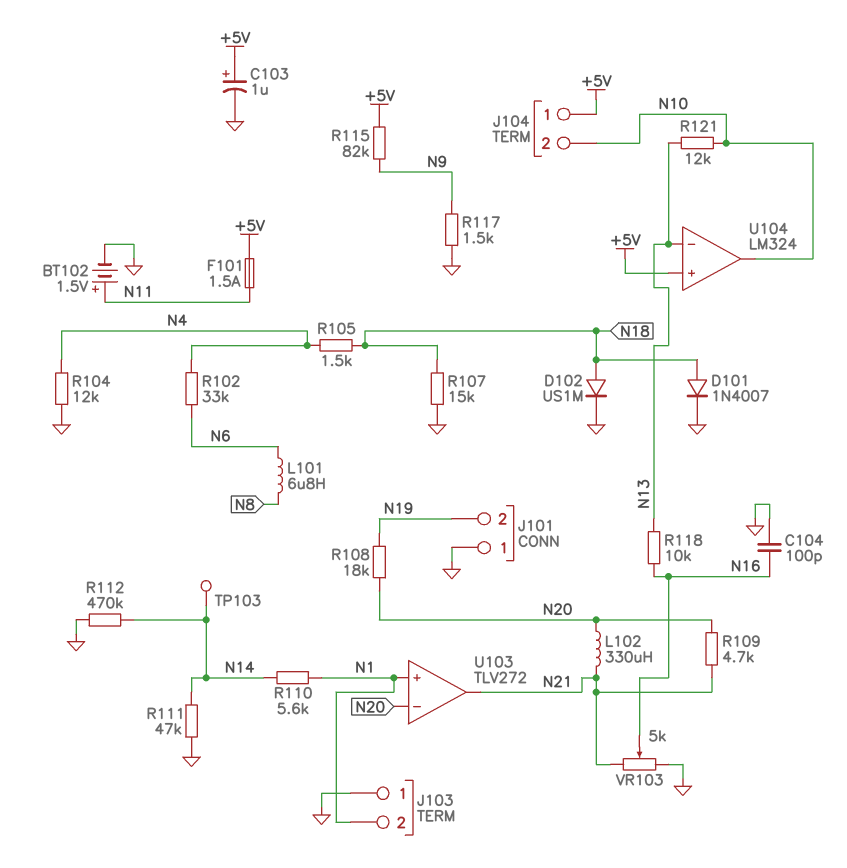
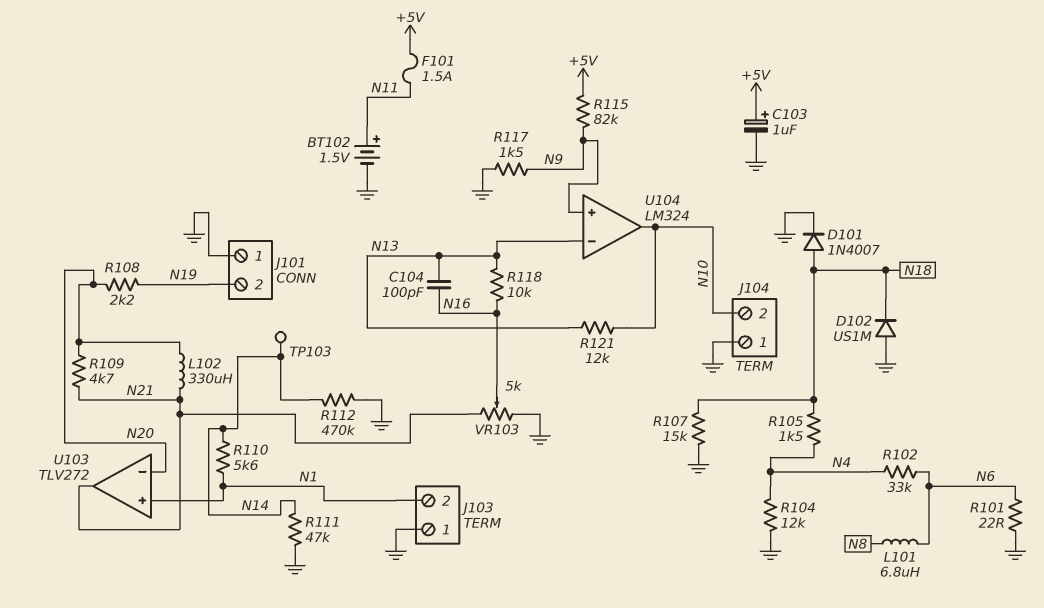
C104: 100pF (GND, N16) -> 100pF (N13, N16)
D102: diode US1M (A N18, K GND) -> diode US1M (A GND, K N18)
J104 pin 1: +5V -> GND
R101: none -> 22 (GND, N6)
R108: 18k (N19, N20) -> 2.2k (N19, N20)
U104 pin in+: +5V -> N9

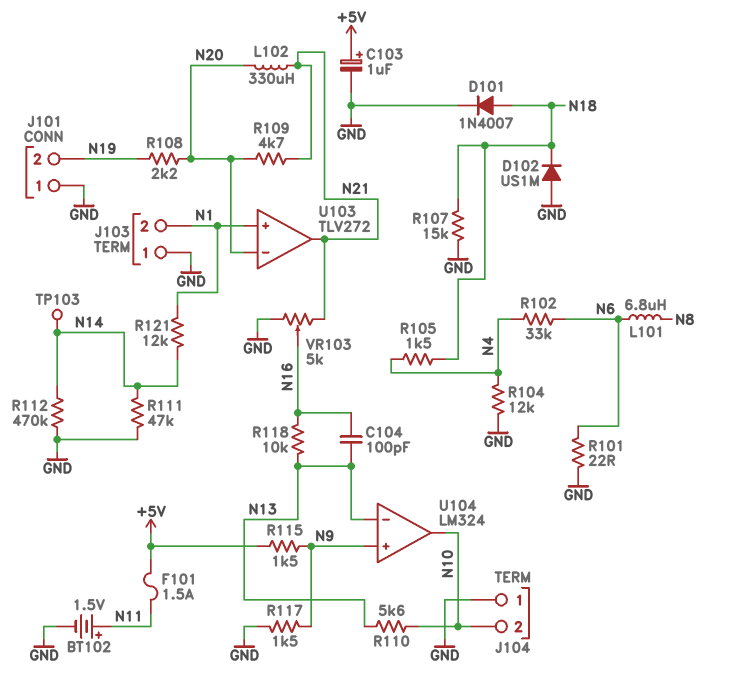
R110: 5.6k (N1, N14) -> 5.6k (N10, N13)
R115: 82k (+5V, N9) -> 1.5k (+5V, N9)
R121: 12k (N10, N13) -> 12k (N1, N14)

